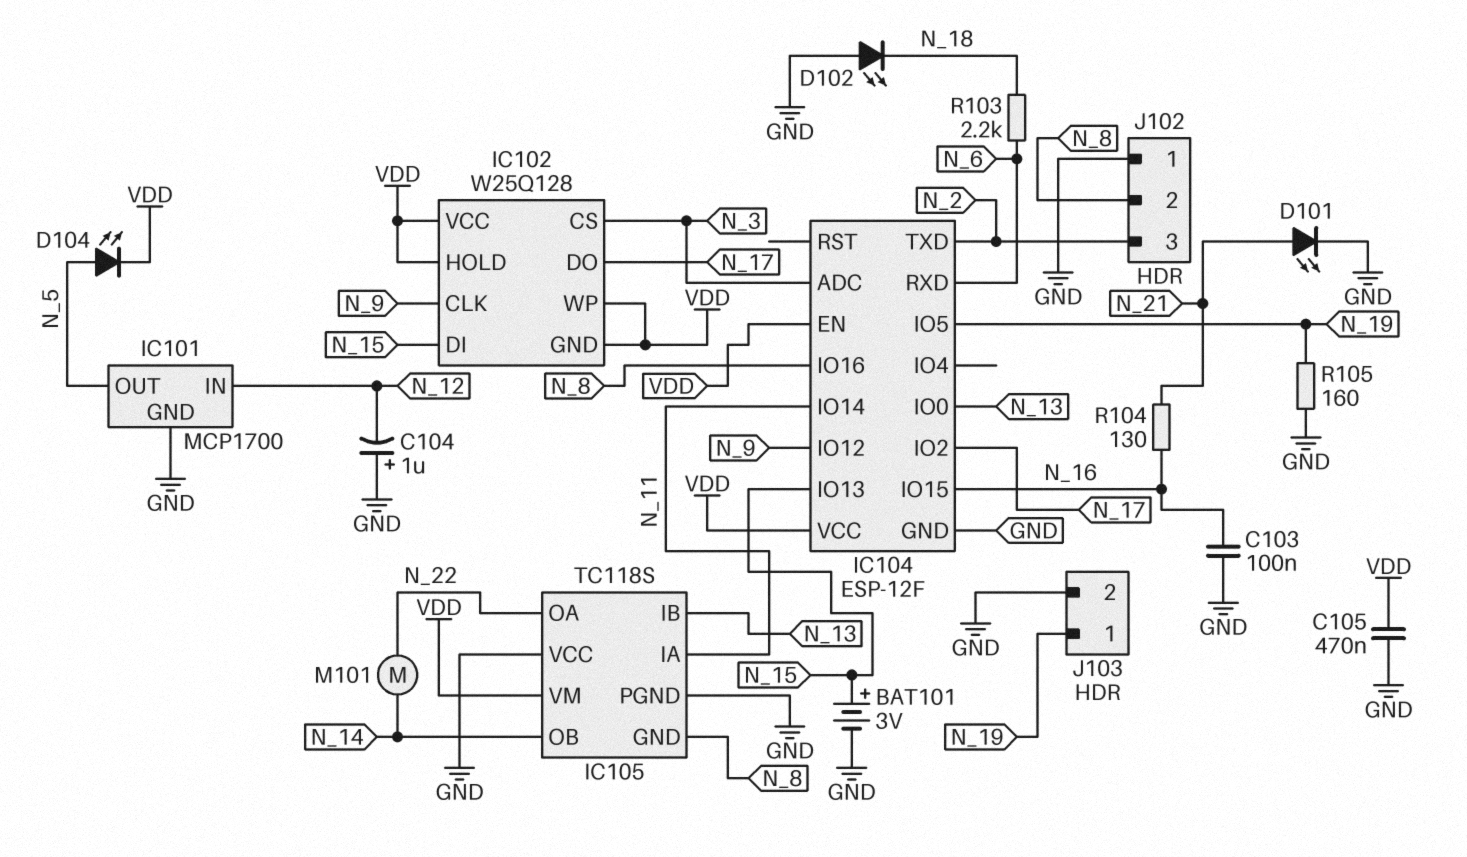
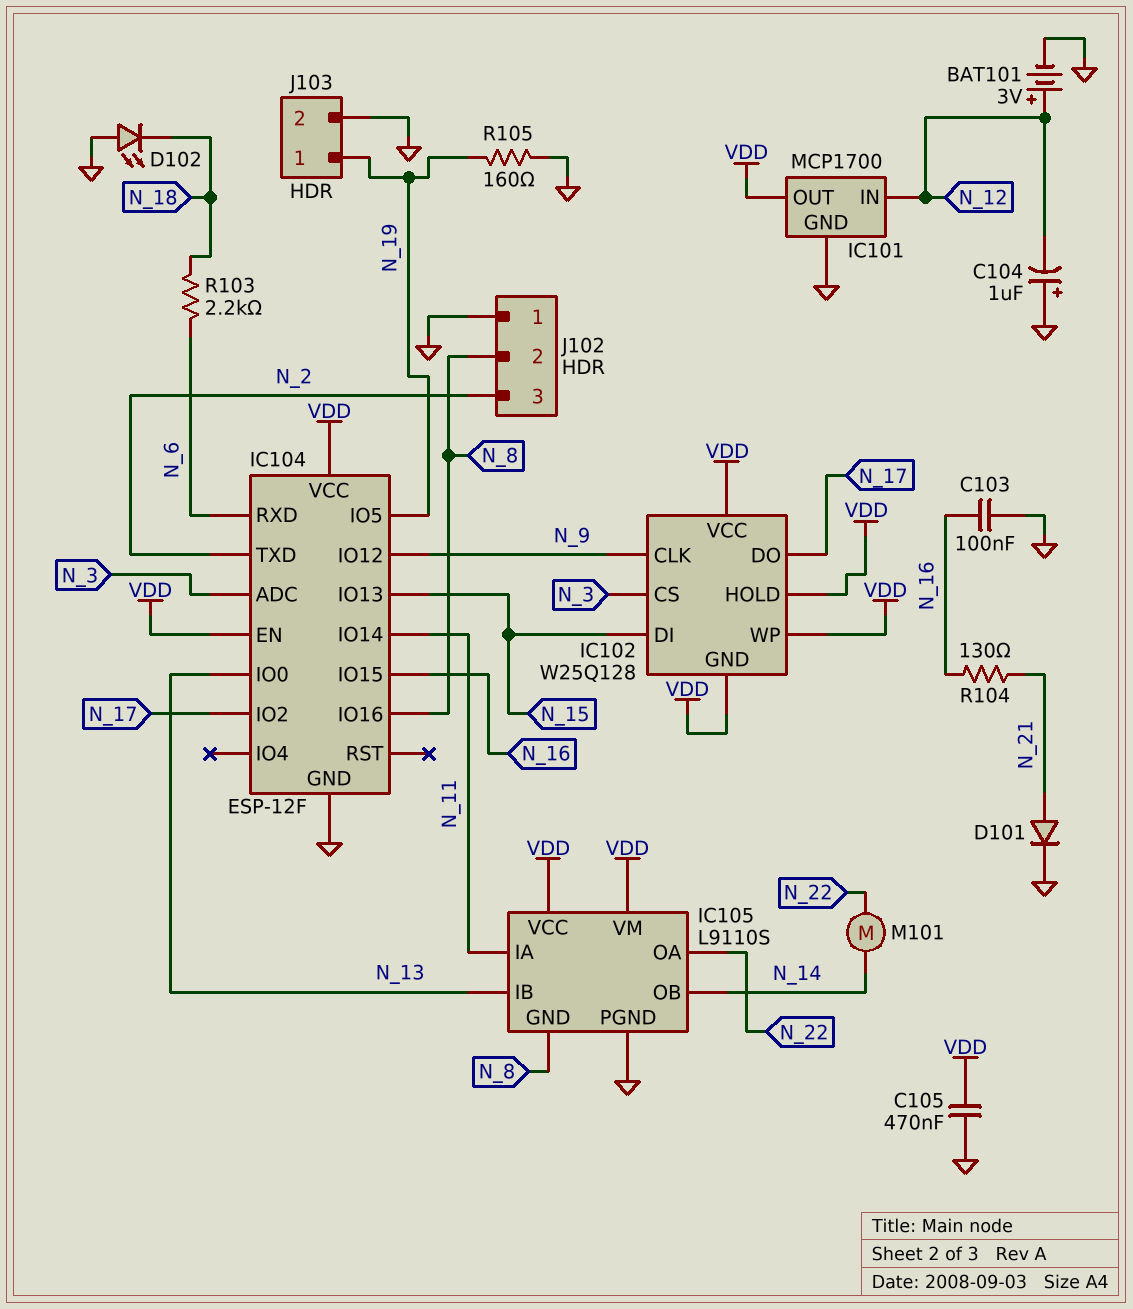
BAT101: 3V (plus N_15, minus GND) -> 3V (plus N_12, minus GND)
D101: LED (A N_21, K GND) -> diode (A N_21, K GND)
D104: LED (A N_5, K VDD) -> none
IC101 pin OUT: N_5 -> VDD
IC105: TC118S -> L9110S
IC105 pin VCC: GND -> VDD

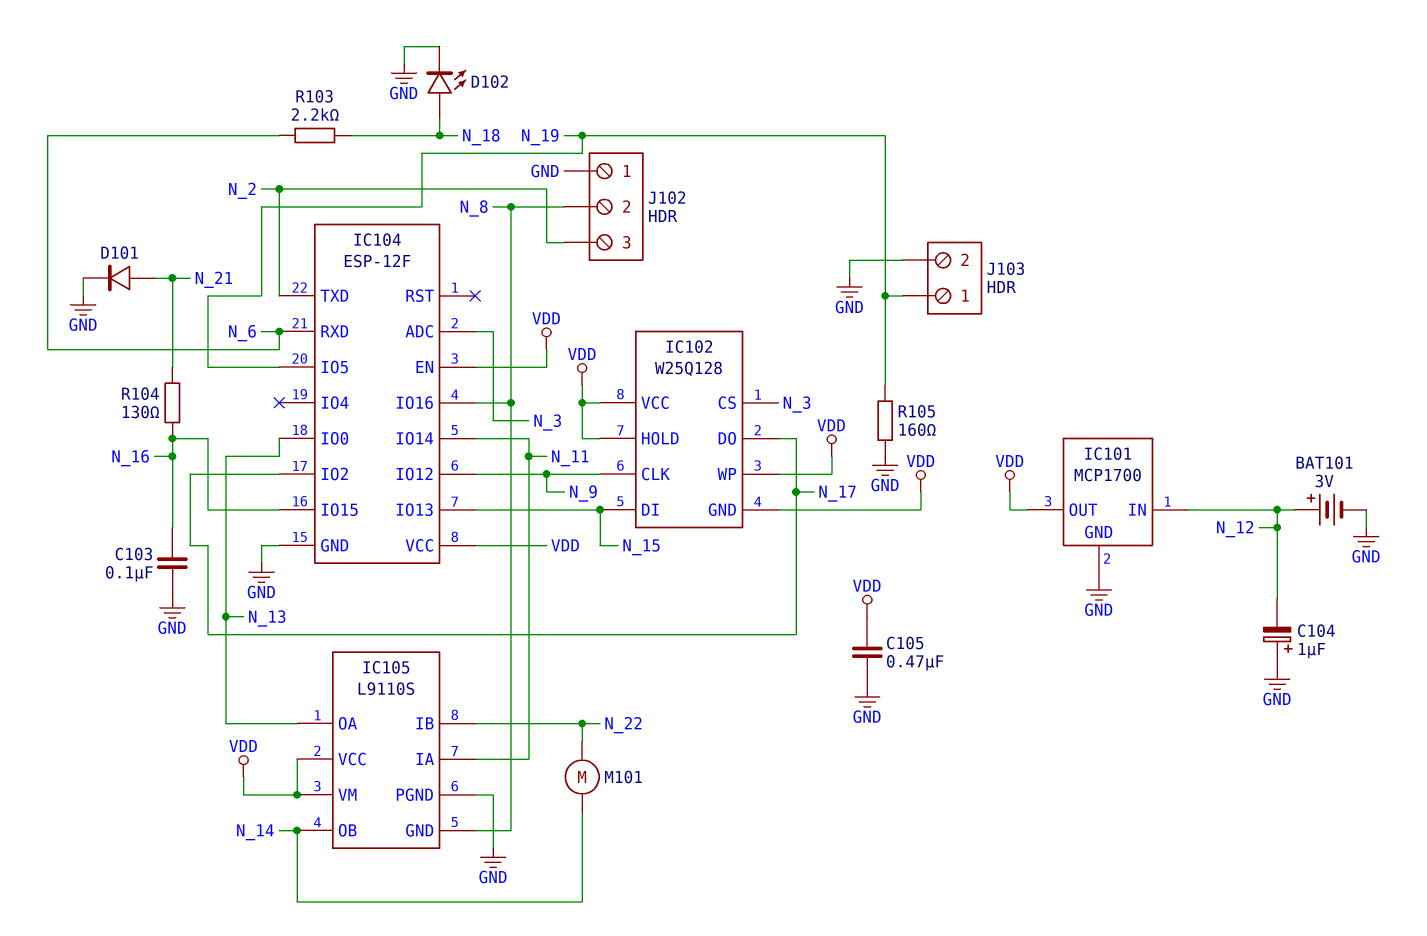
D102: LED (A GND, K N_18) -> LED (A N_18, K GND)
IC105 pin IB: N_13 -> N_22
IC105 pin OA: N_22 -> N_13

